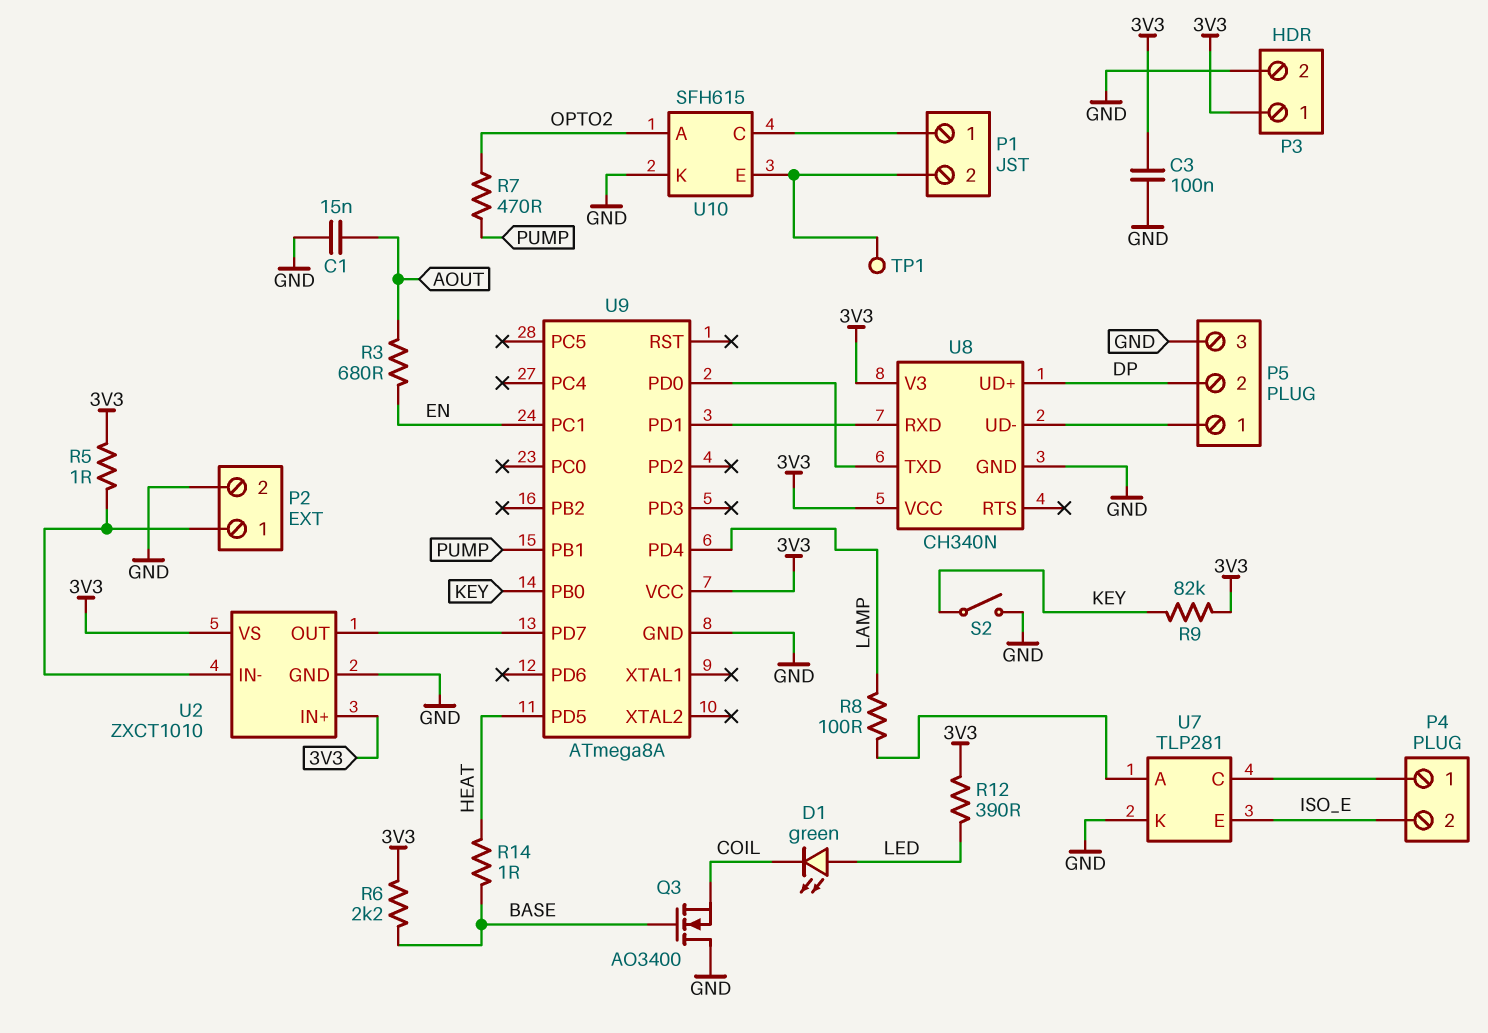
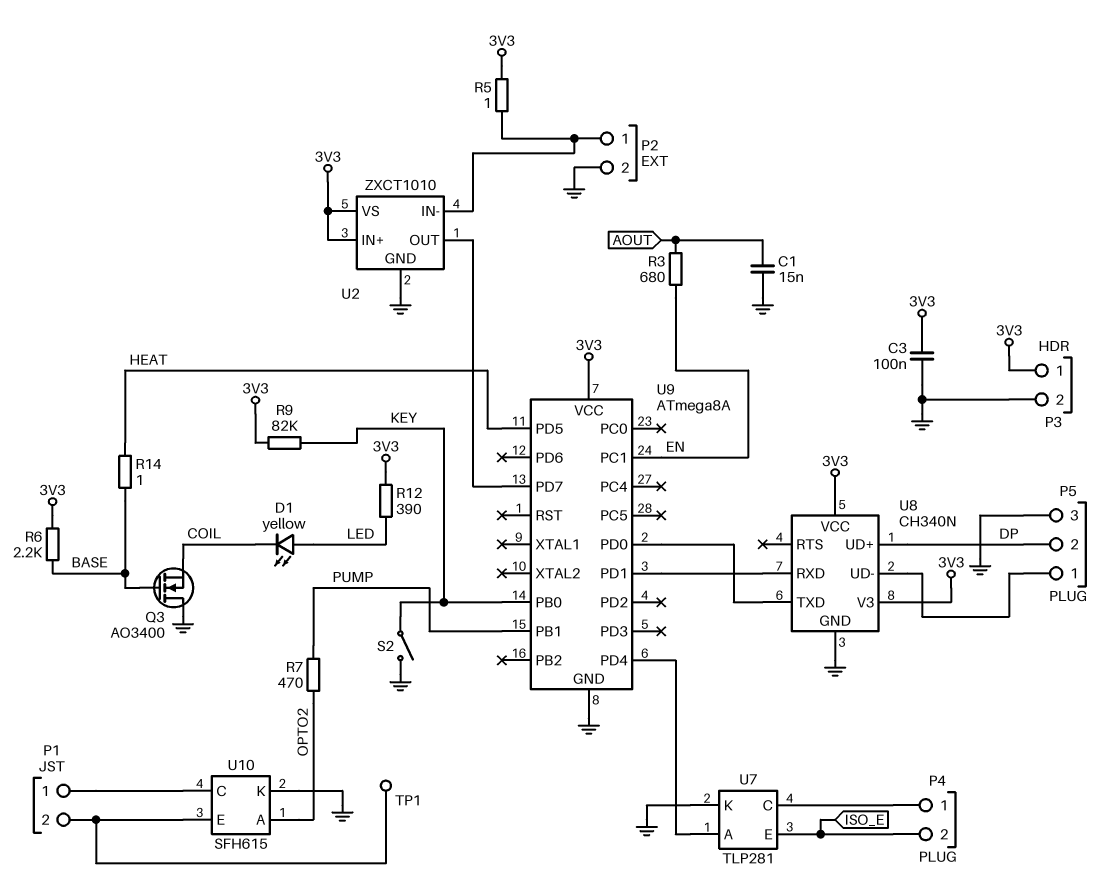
D1: LED green (A LED, K COIL) -> LED yellow (A LED, K COIL)
R8: 100 (LAMP, U7/A) -> none
U9 pin PD4: LAMP -> U7/A

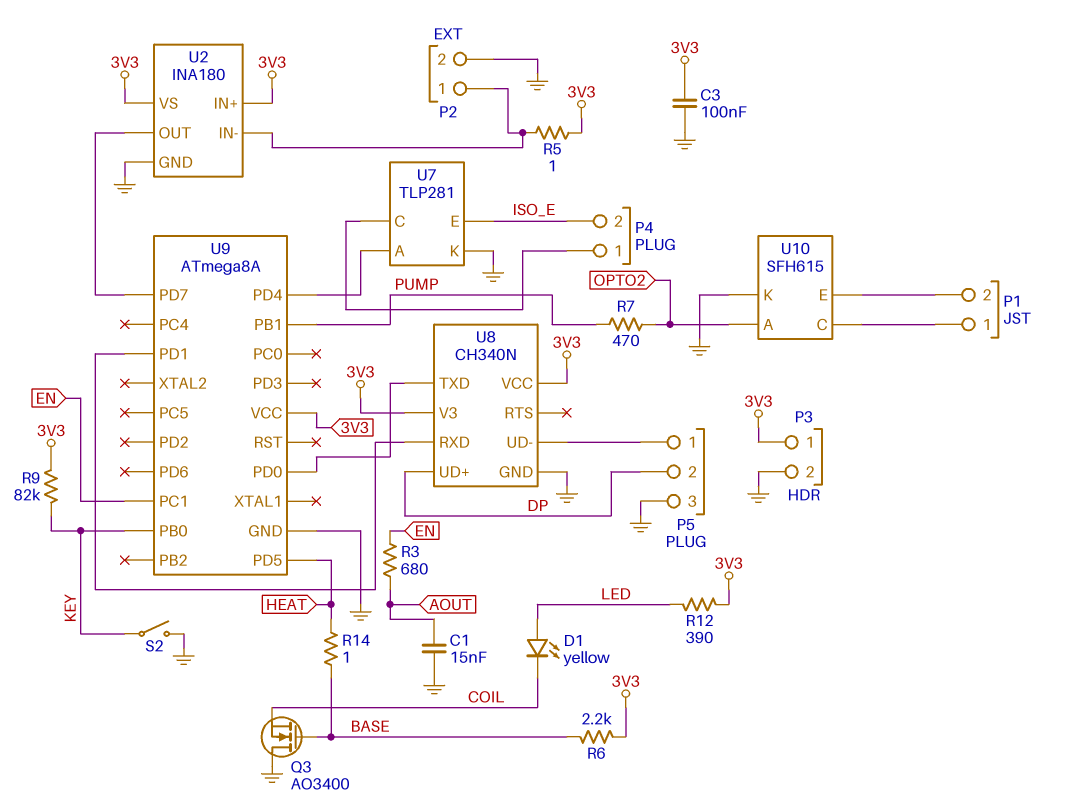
TP1: test point (P1/2) -> none
U2: ZXCT1010 -> INA180

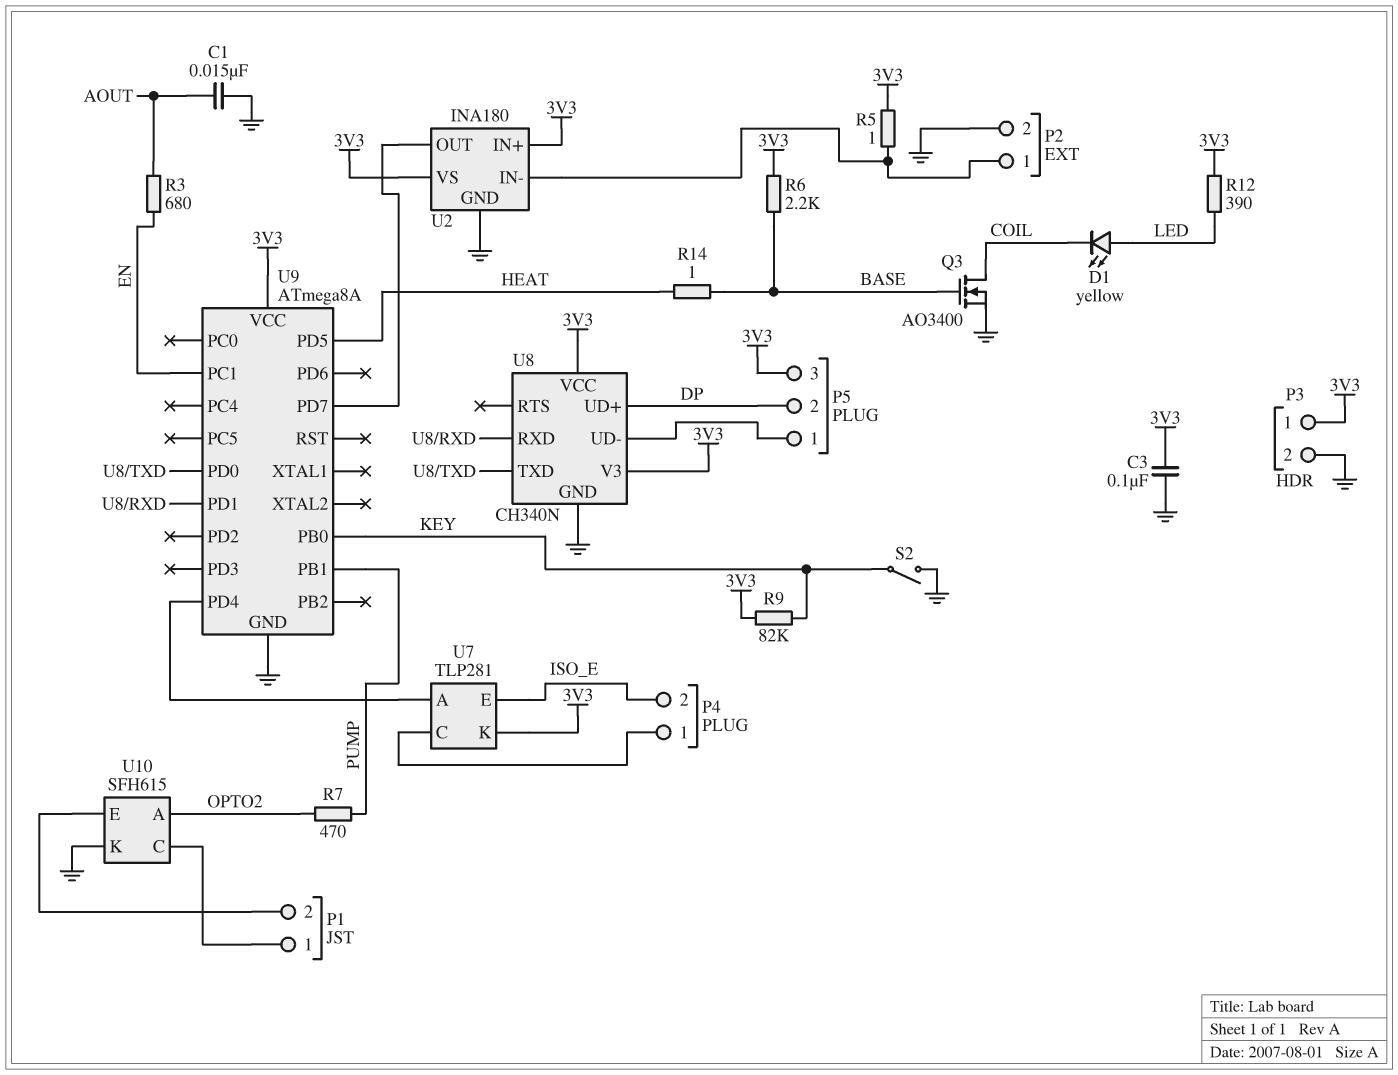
P5 pin 3: GND -> 3V3
Q3: NMOS AO3400 (G BASE, D GND, S COIL) -> NMOS AO3400 (G BASE, D COIL, S GND)
U7 pin K: GND -> 3V3

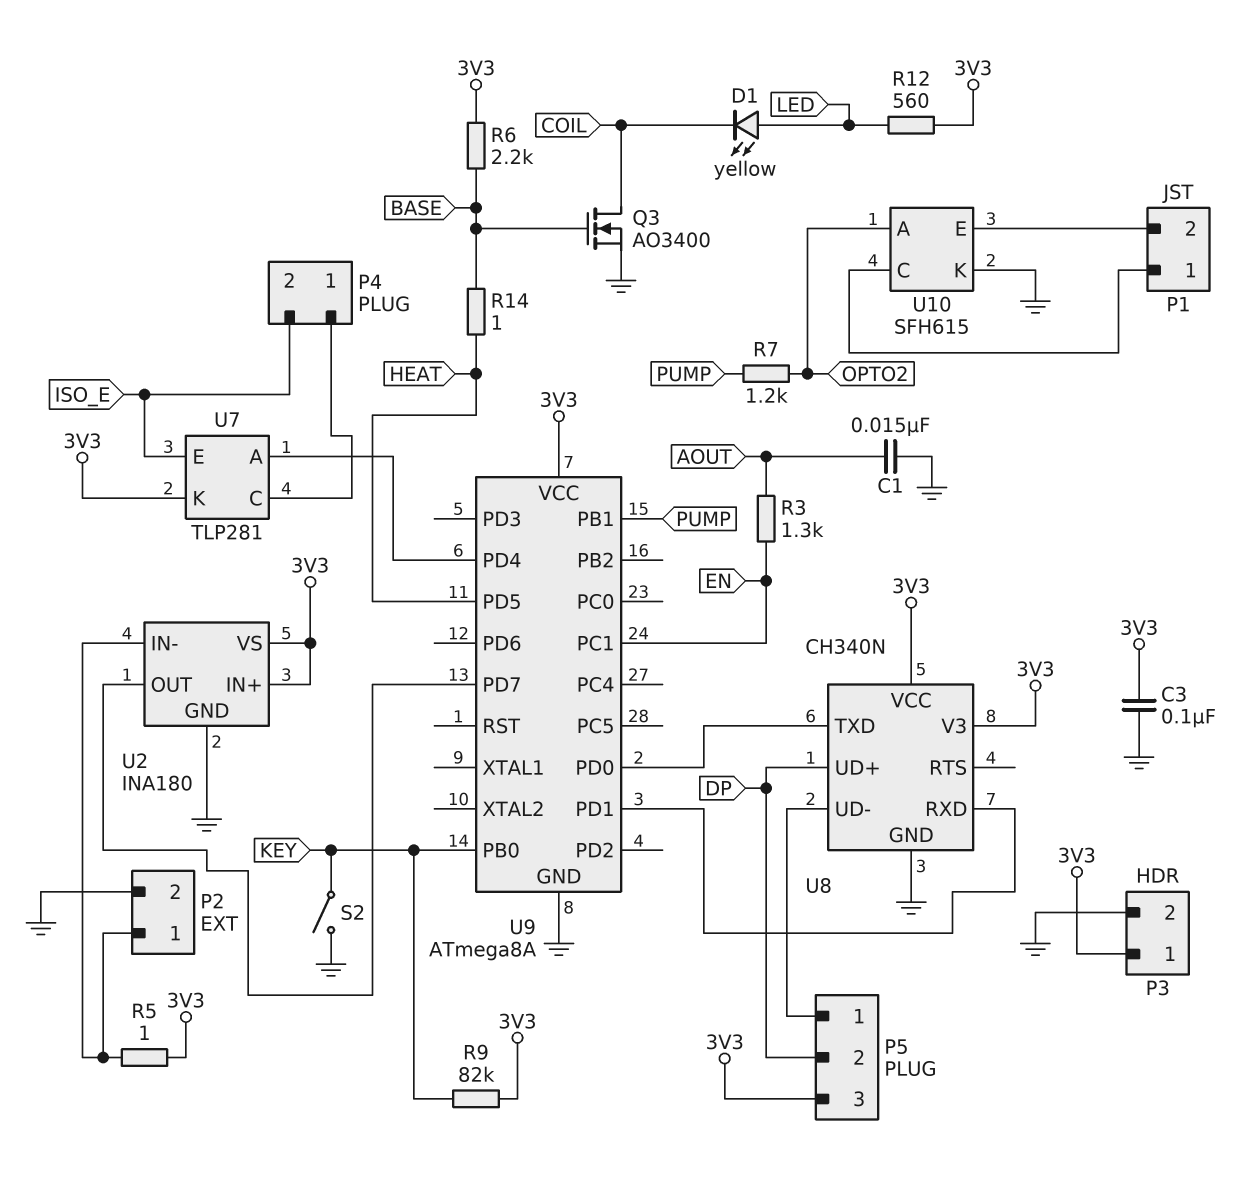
R3: 680 (AOUT, EN) -> 1.3k (AOUT, EN)
R7: 470 (OPTO2, PUMP) -> 1.2k (OPTO2, PUMP)
R12: 390 (3V3, LED) -> 560 (3V3, LED)

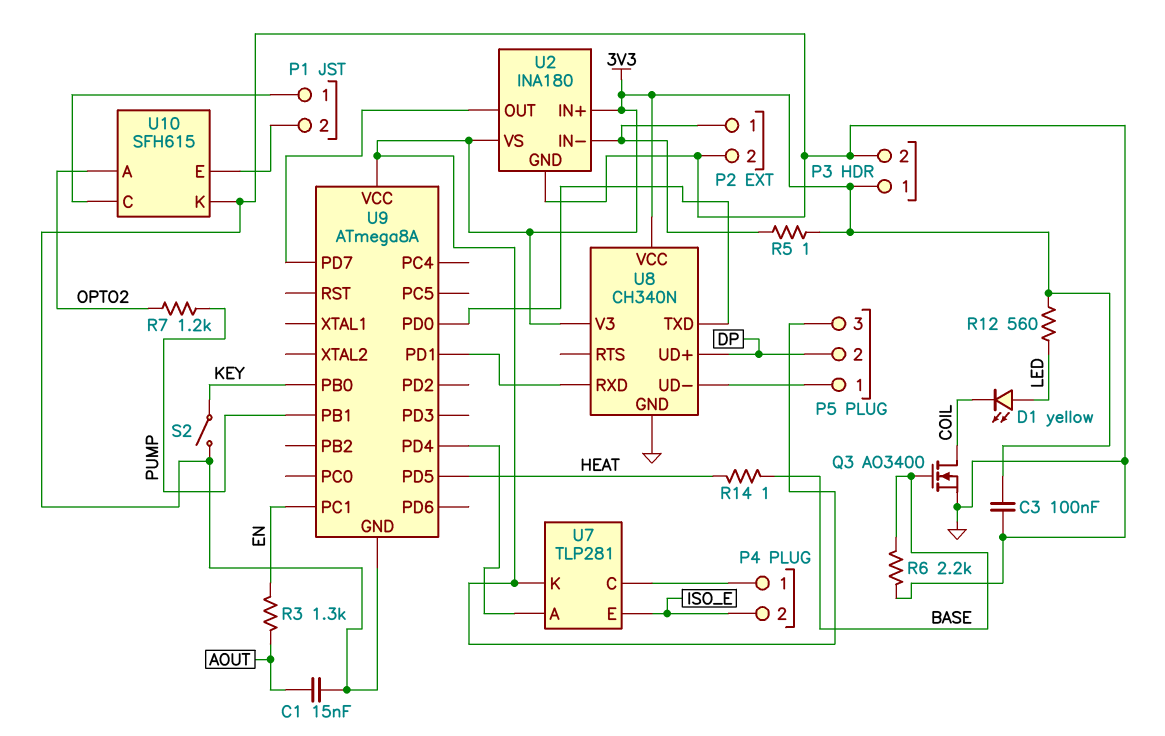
R6: 2.2k (3V3, BASE) -> 2.2k (BASE, GND)
R9: 82k (3V3, KEY) -> none

